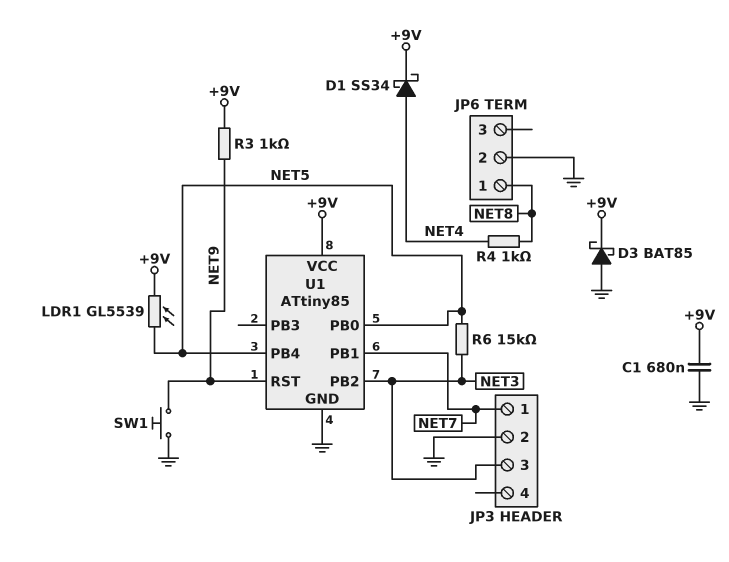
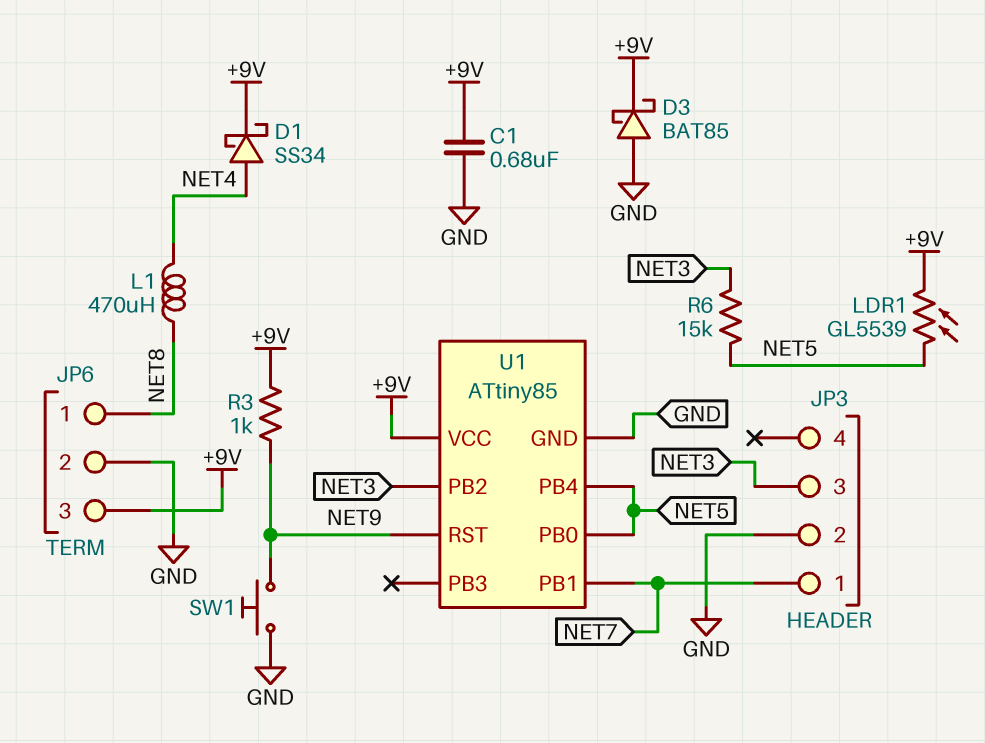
JP6 pin 3: none -> +9V
L1: none -> 470uH (NET4, NET8)
R4: 1k (NET4, NET8) -> none

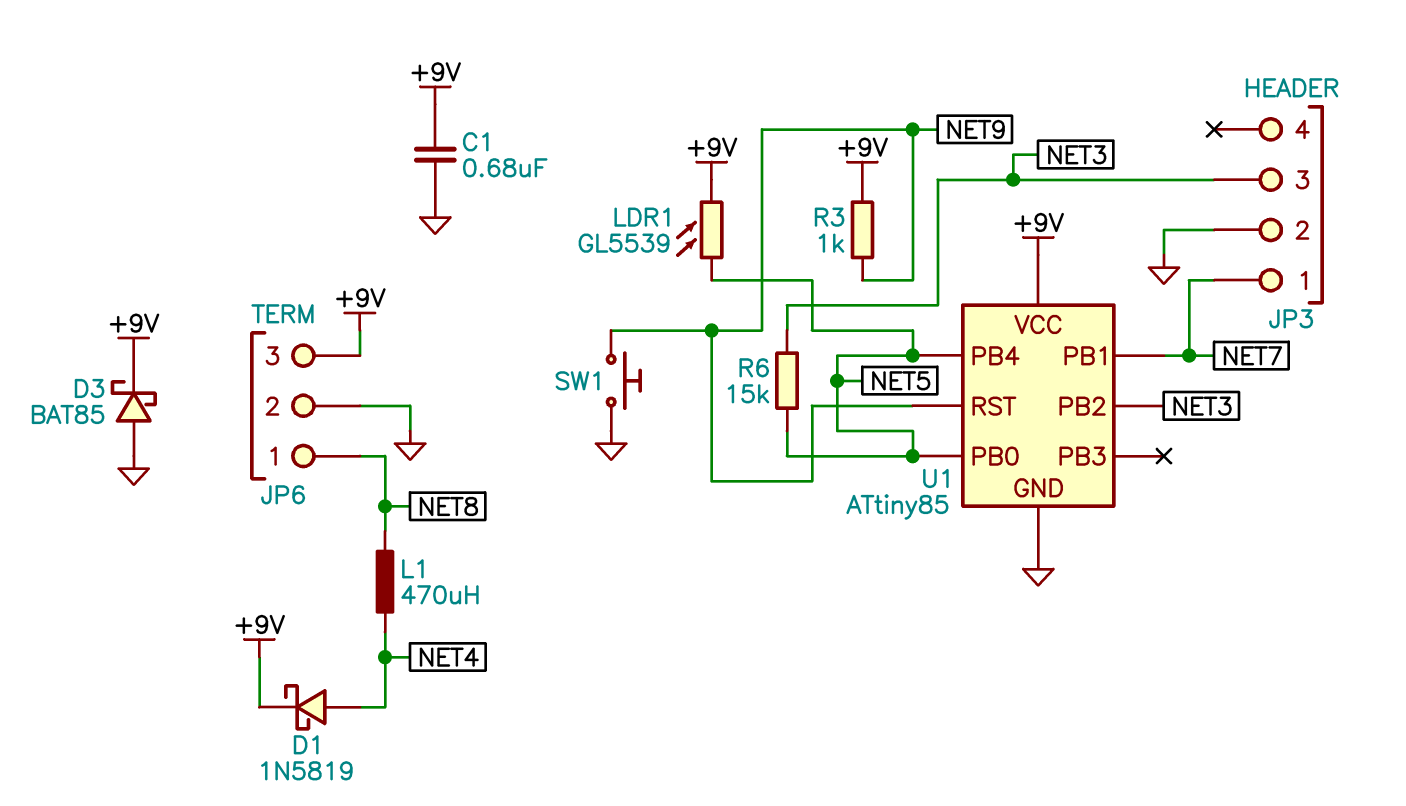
D1: schottky SS34 (A NET4, K +9V) -> schottky 1N5819 (A NET4, K +9V)

